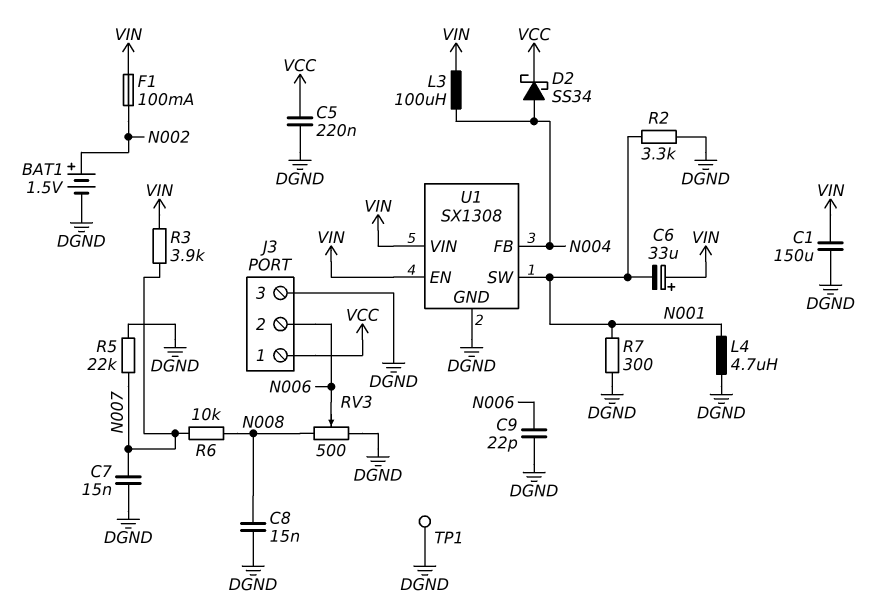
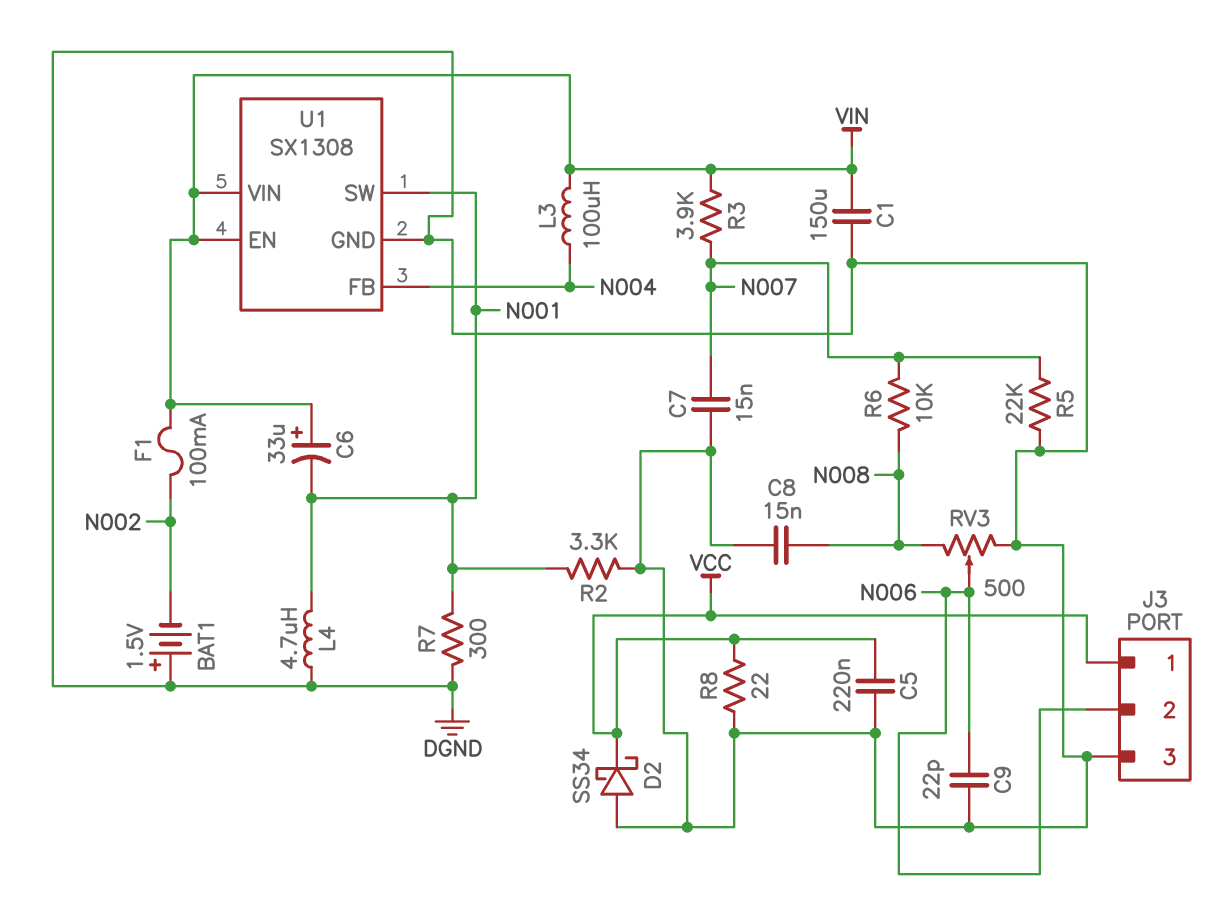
BAT1: 1.5V (plus N002, minus DGND) -> 1.5V (plus DGND, minus N002)
D2: schottky SS34 (A N004, K VCC) -> schottky SS34 (A DGND, K VCC)
R8: none -> 22 (DGND, VCC)
TP1: test point (DGND) -> none

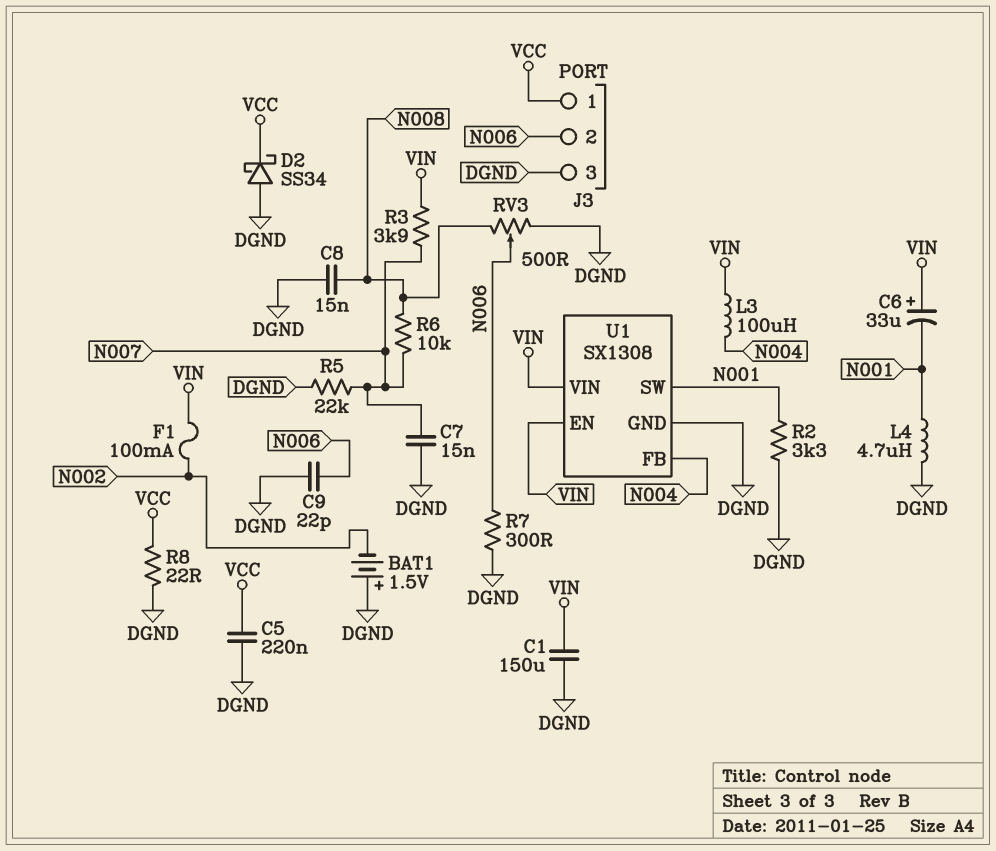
R7: 300 (DGND, N001) -> 300 (DGND, N006)

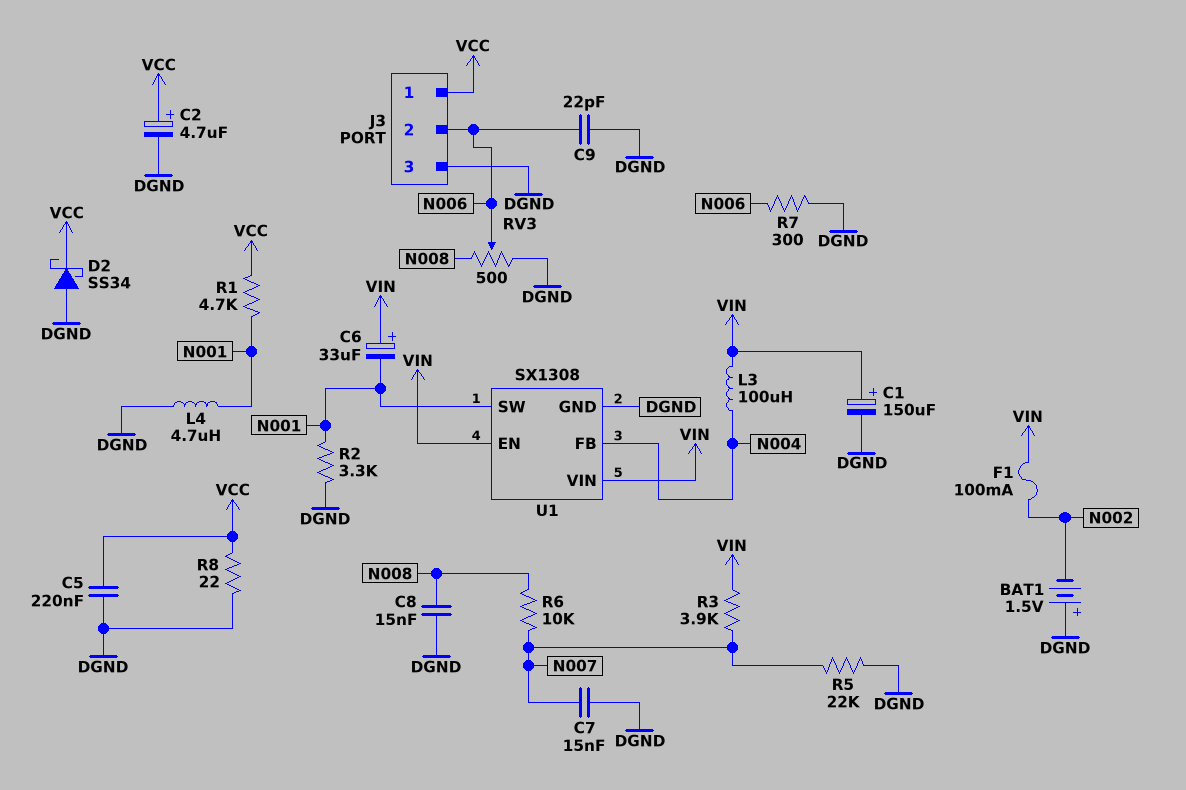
C1: 150uF (DGND, VIN) -> 150uF (plus VIN, minus DGND)
C2: none -> 4.7uF (plus VCC, minus DGND)
R1: none -> 4.7k (N001, VCC)

